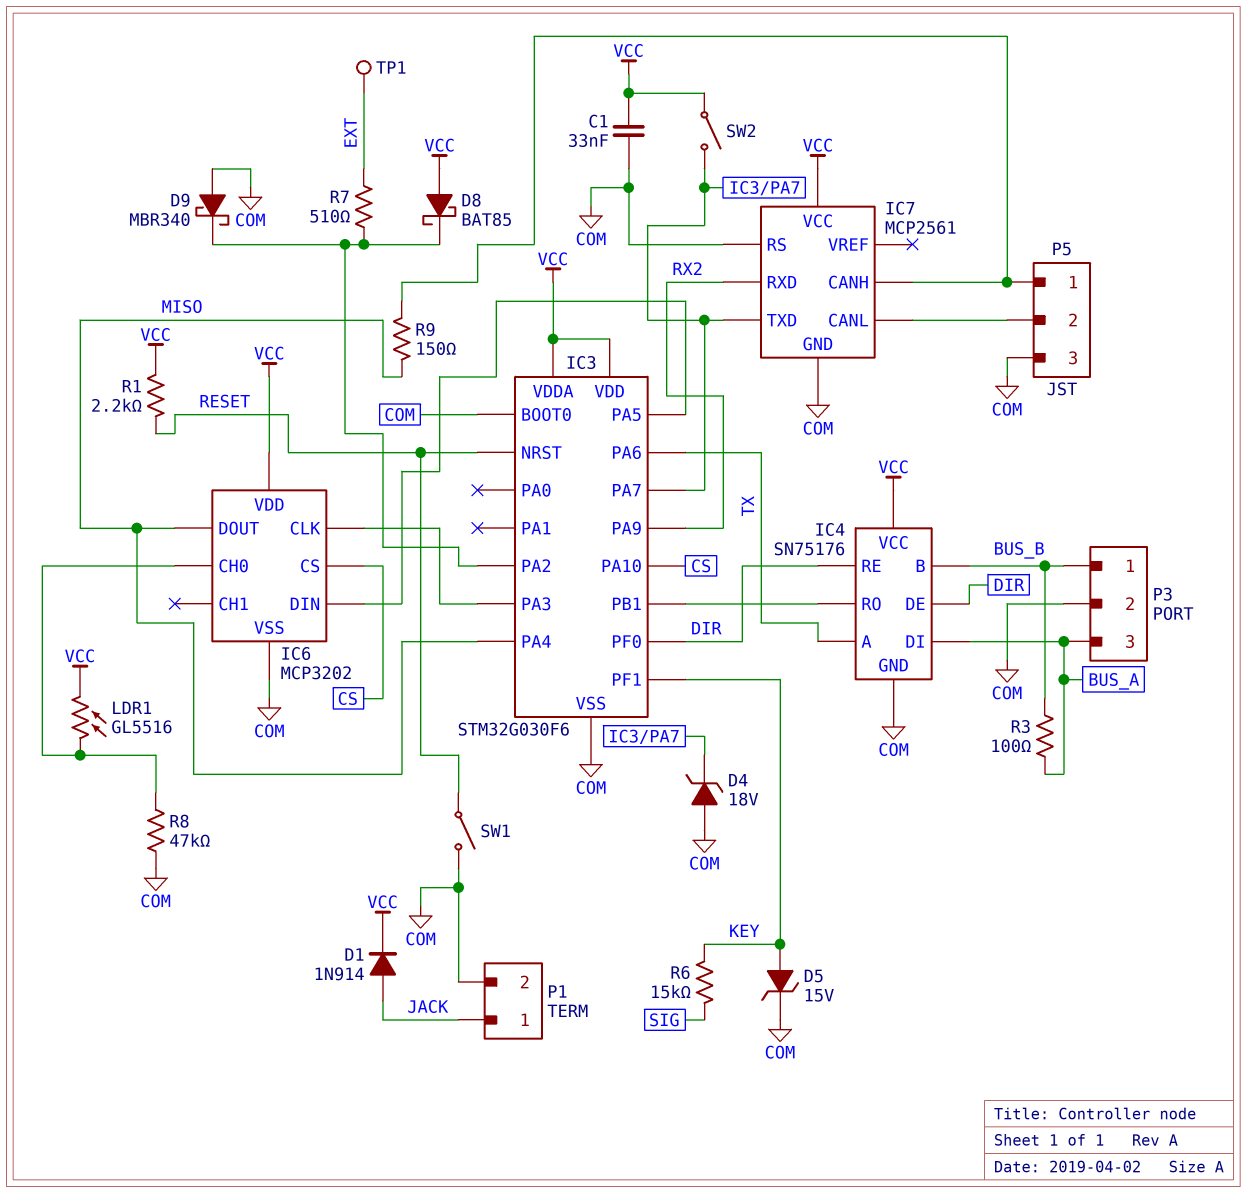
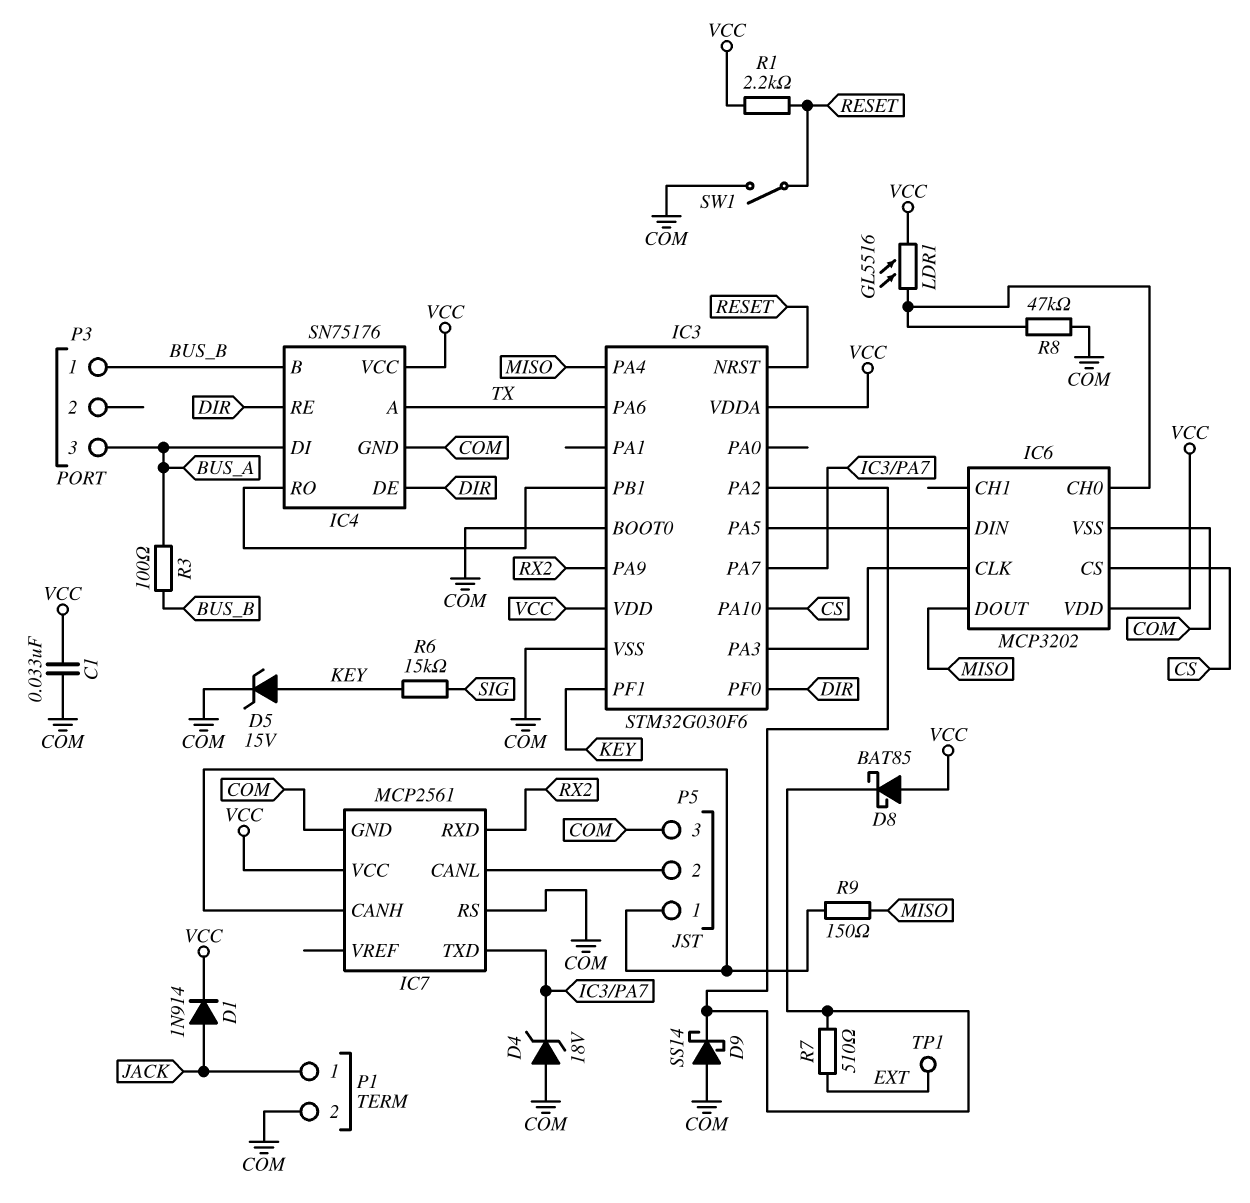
D9: schottky MBR340 (A COM, K IC3/PA2) -> schottky SS14 (A COM, K IC3/PA2)
P3 pin 2: COM -> none
SW2: switch (IC3/PA7, VCC) -> none

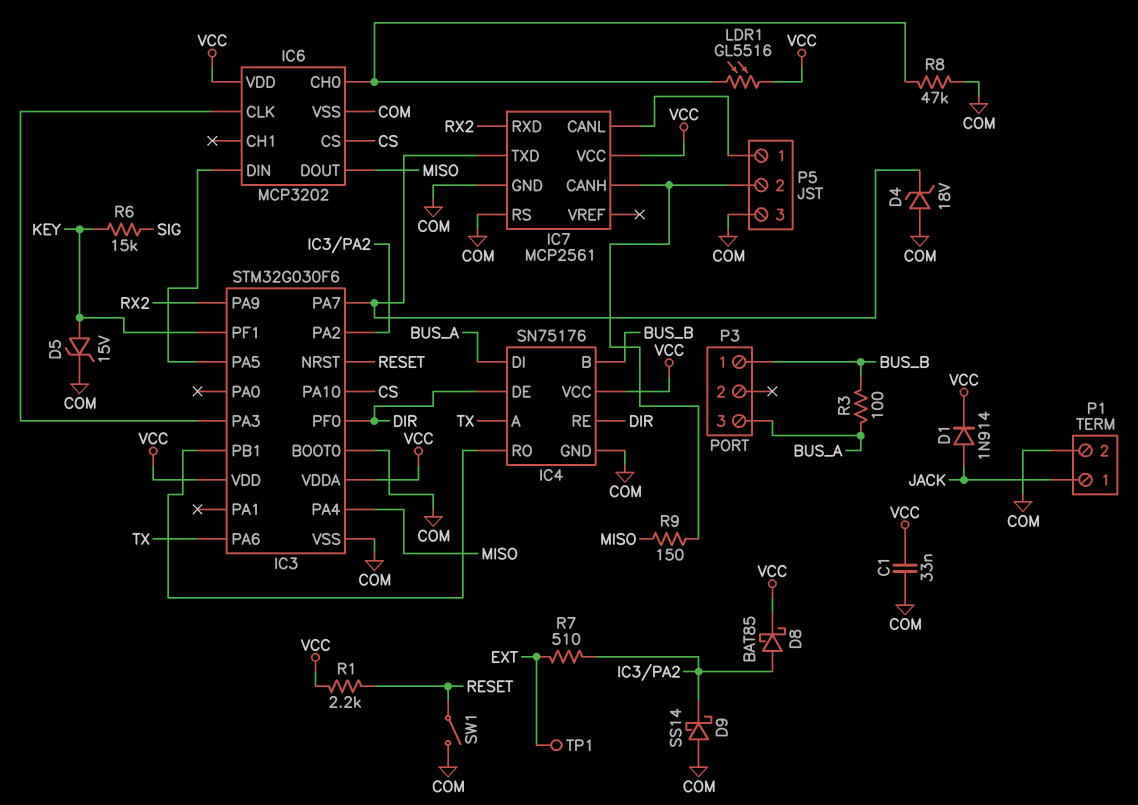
D8: schottky BAT85 (A VCC, K IC3/PA2) -> schottky BAT85 (A IC3/PA2, K VCC)
P5 pin 1: IC7/CANH -> IC7/CANL
P5 pin 2: IC7/CANL -> IC7/CANH

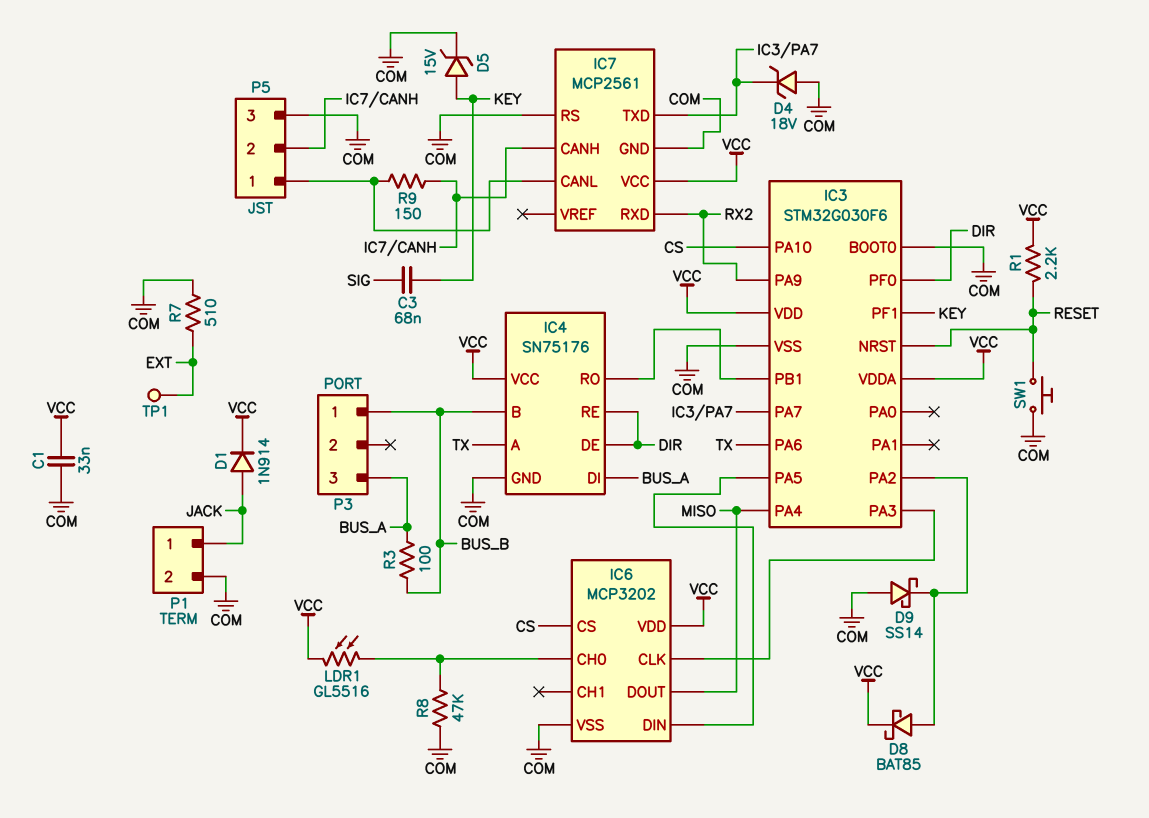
C3: none -> 68nF (KEY, SIG)
R6: 15k (KEY, SIG) -> none
R7: 510 (EXT, IC3/PA2) -> 510 (COM, EXT)
R9: 150 (IC7/CANH, MISO) -> 150 (IC7/CANH, IC7/CANL)
SW1: switch (COM, RESET) -> button (COM, RESET)

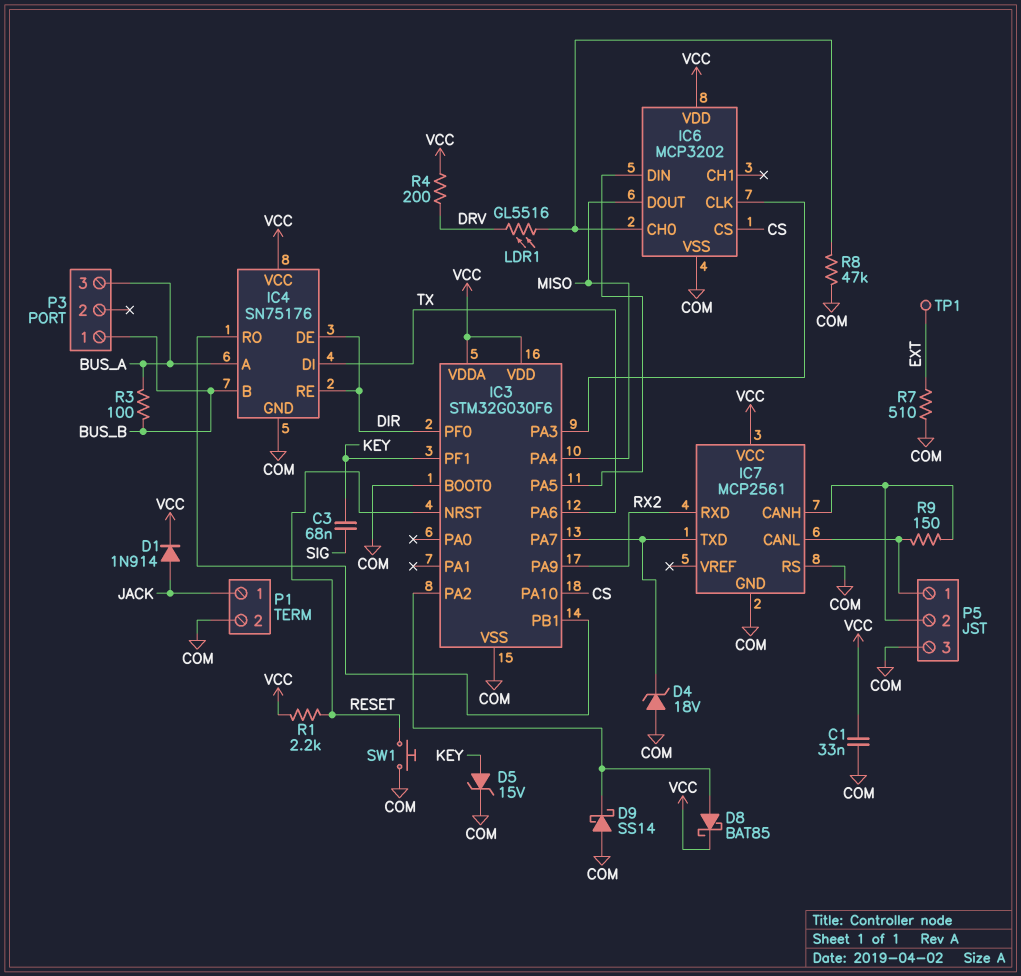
IC4 pin A: TX -> BUS_A
IC4 pin DI: BUS_A -> TX
LDR1: GL5516 (IC6/CH0, VCC) -> GL5516 (DRV, IC6/CH0)
R4: none -> 200 (DRV, VCC)

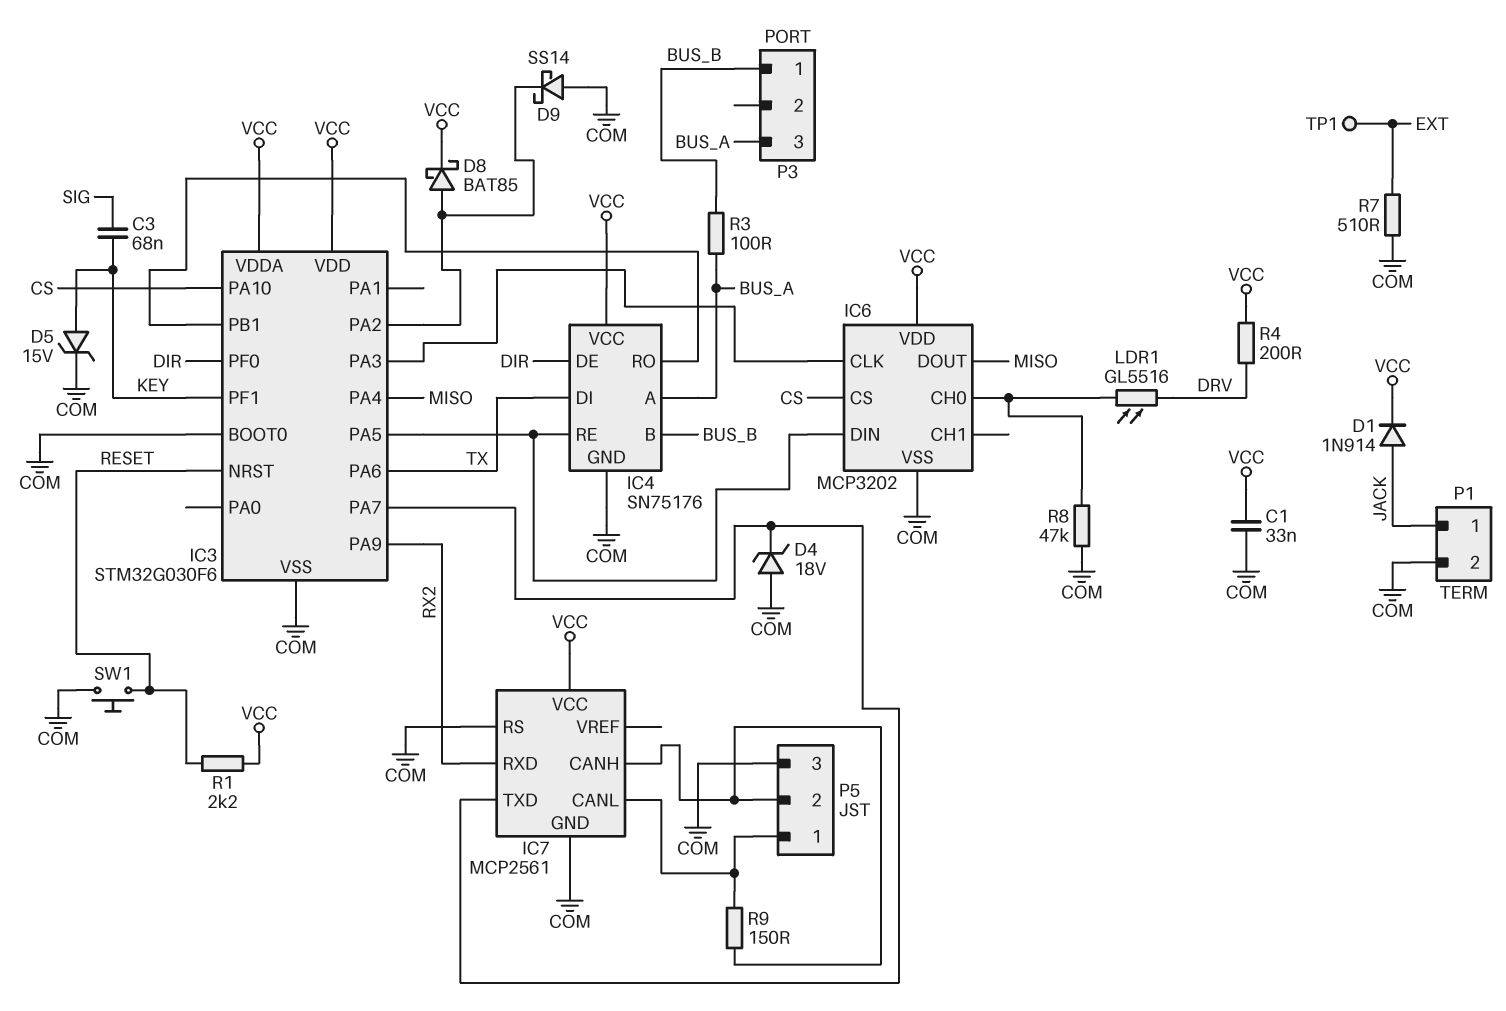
IC4 pin RE: DIR -> IC3/PA5

